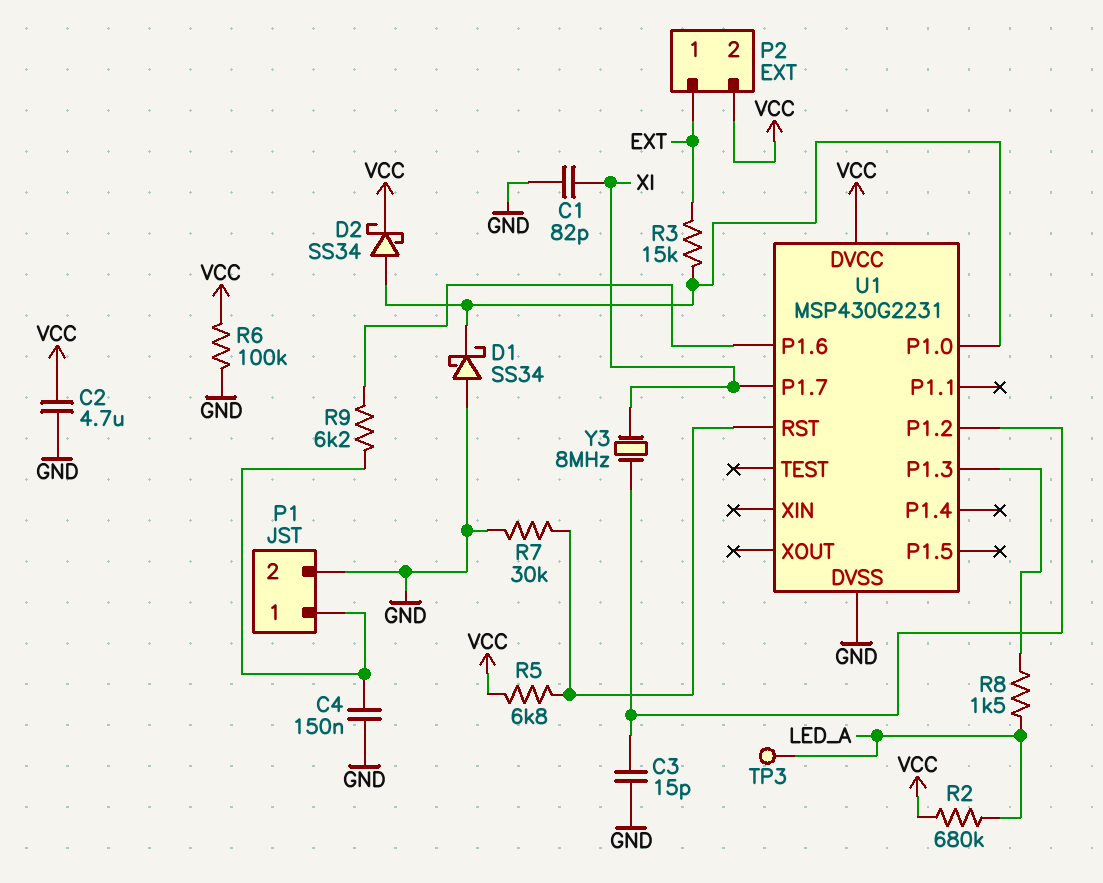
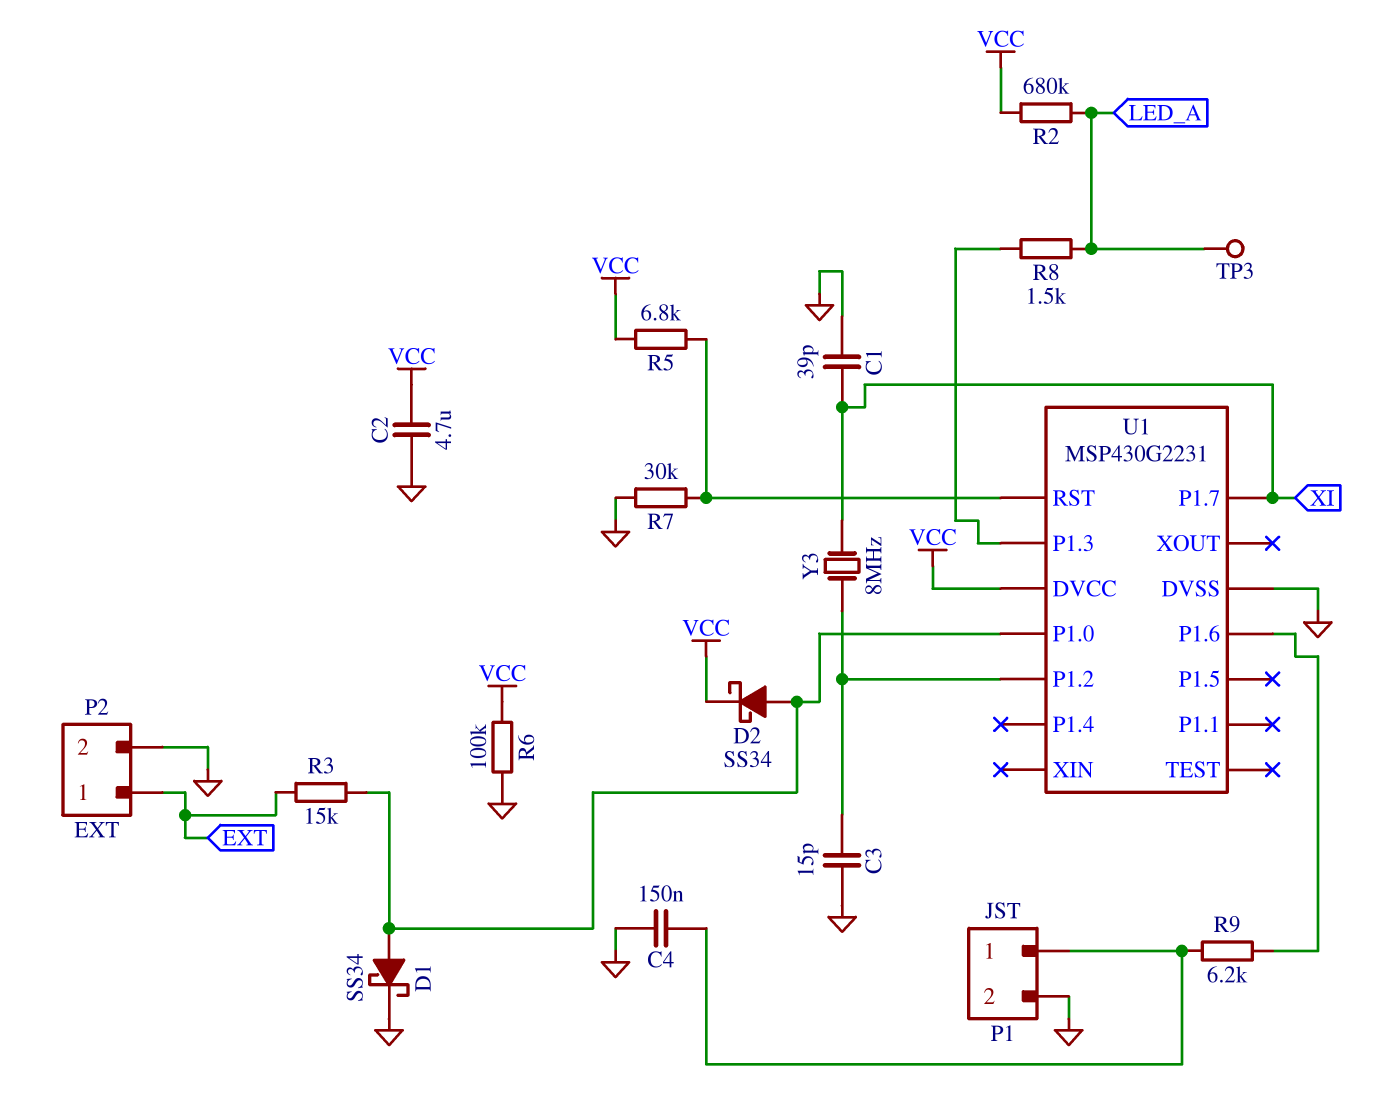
C1: 82pF (GND, XI) -> 39pF (GND, XI)
D1: schottky SS34 (A GND, K U1/P1.0) -> schottky SS34 (A U1/P1.0, K GND)
P2 pin 2: VCC -> GND

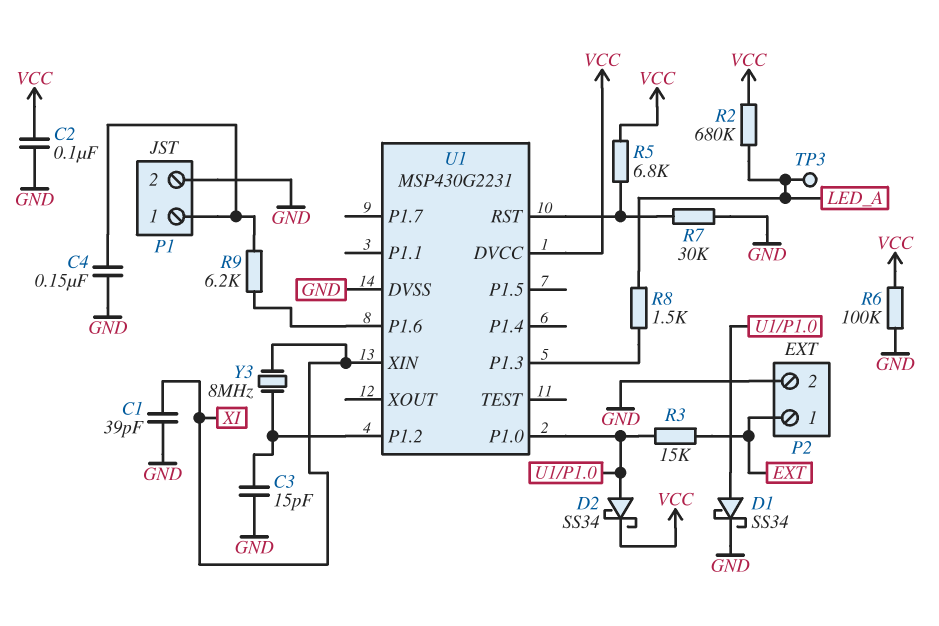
C2: 4.7uF (GND, VCC) -> 100nF (GND, VCC)
U1 pin P1.7: XI -> none
U1 pin XIN: none -> XI

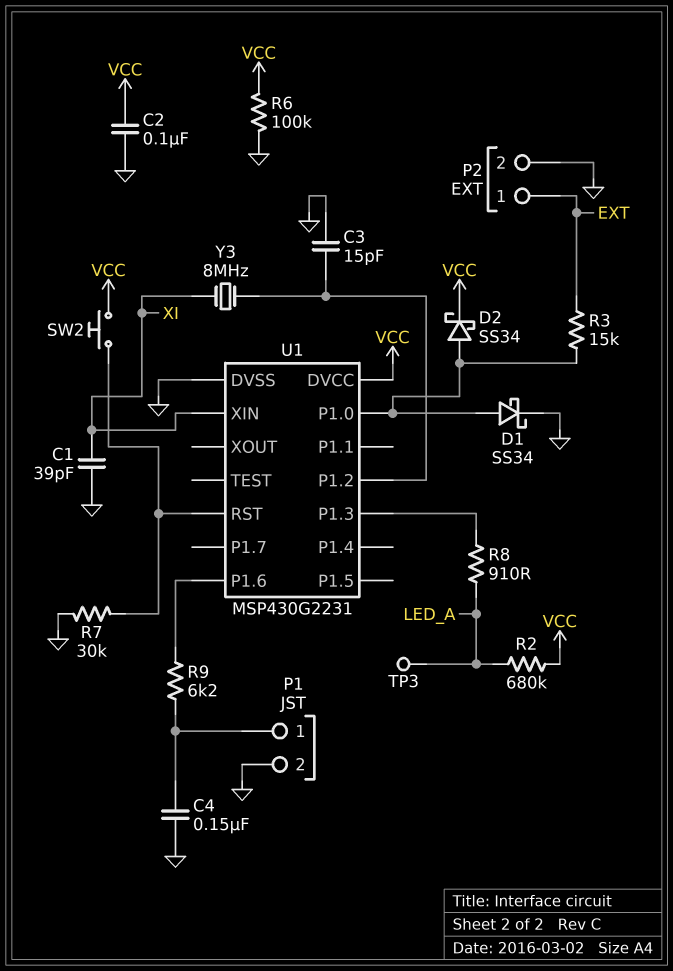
R5: 6.8k (U1/RST, VCC) -> none
R8: 1.5k (LED_A, U1/P1.3) -> 910 (LED_A, U1/P1.3)
SW2: none -> button (U1/RST, VCC)

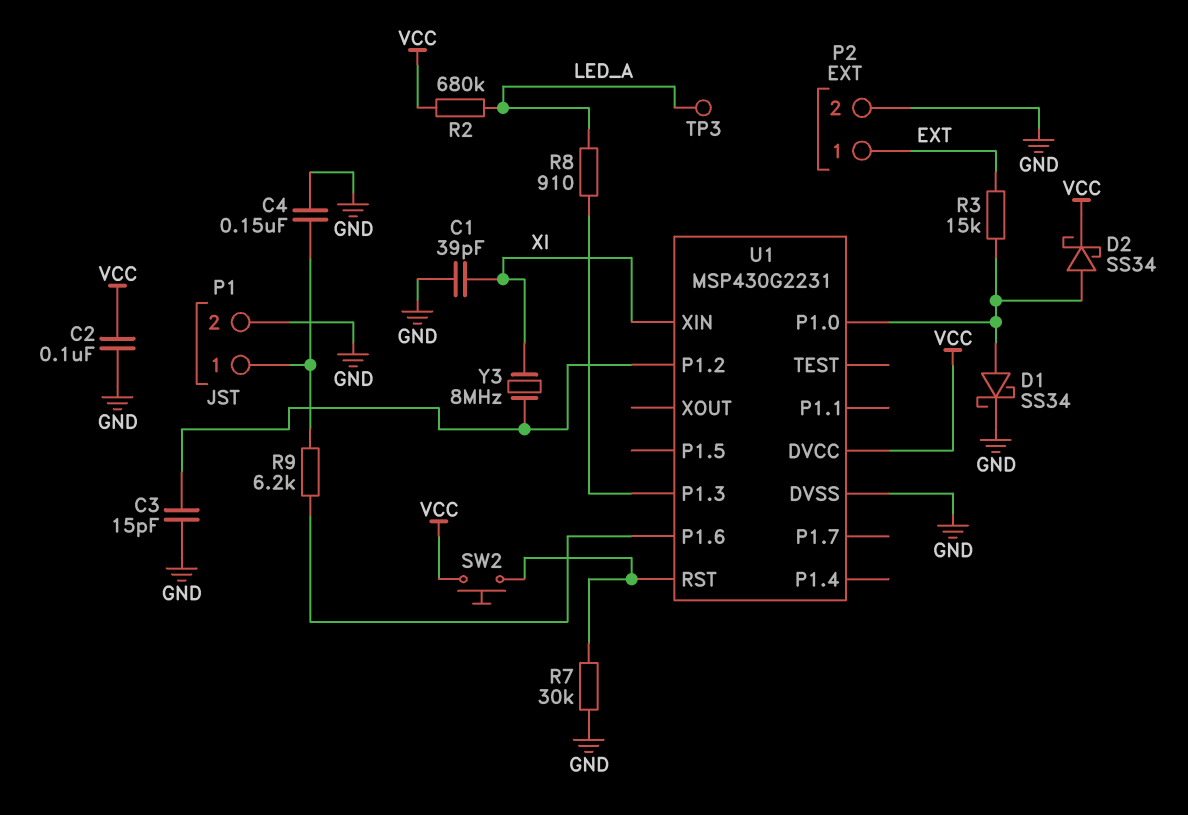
R6: 100k (GND, VCC) -> none

